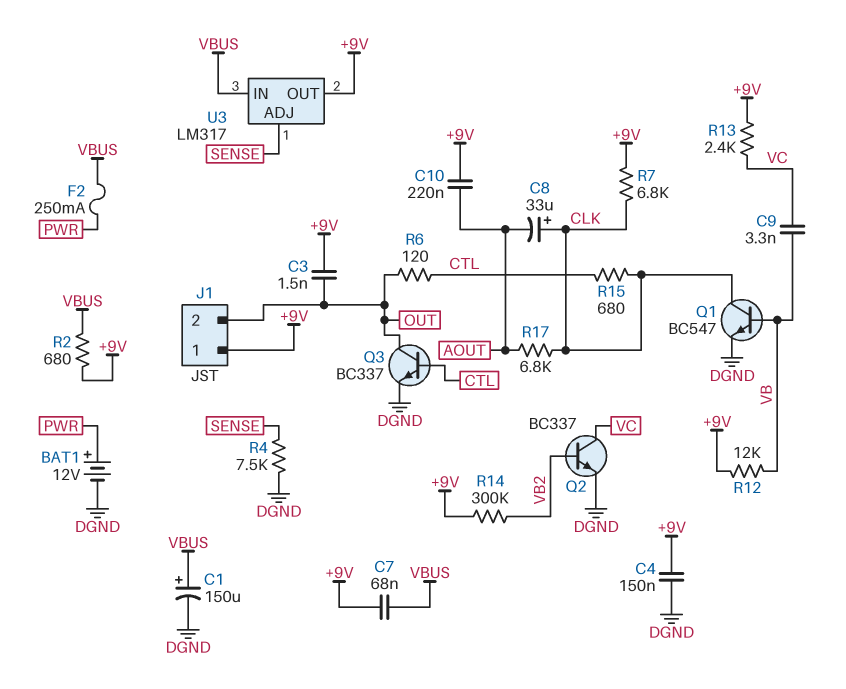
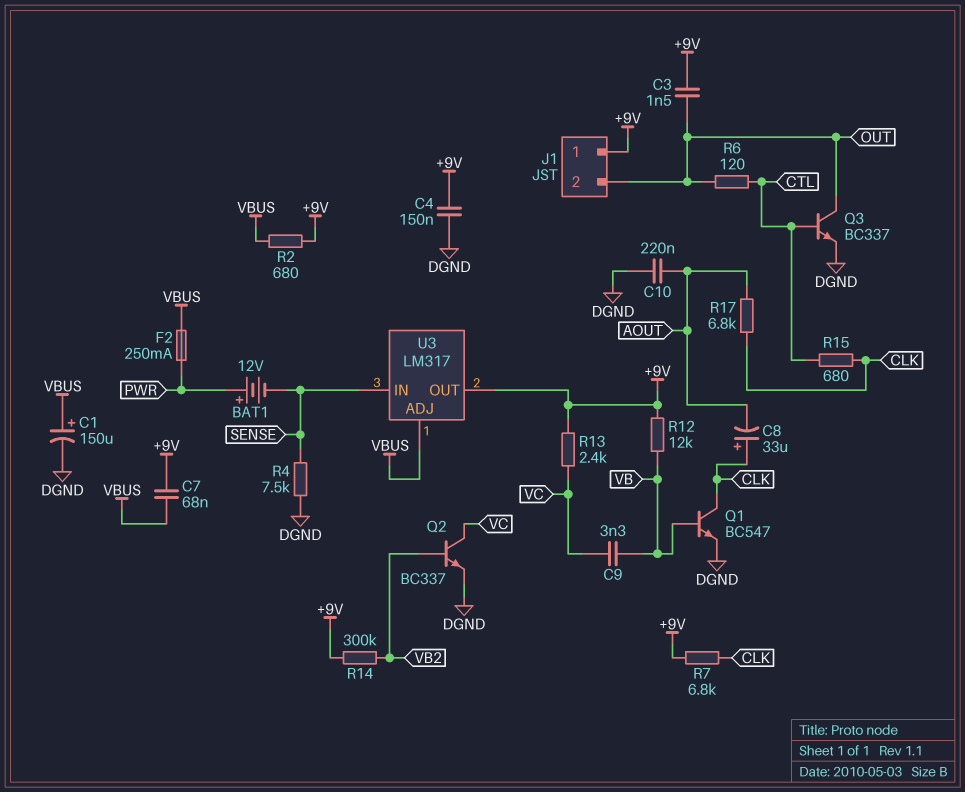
BAT1: 12V (plus PWR, minus DGND) -> 12V (plus PWR, minus SENSE)
C10: 220nF (+9V, AOUT) -> 220nF (AOUT, DGND)
U3 pin ADJ: SENSE -> VBUS
U3 pin IN: VBUS -> SENSE

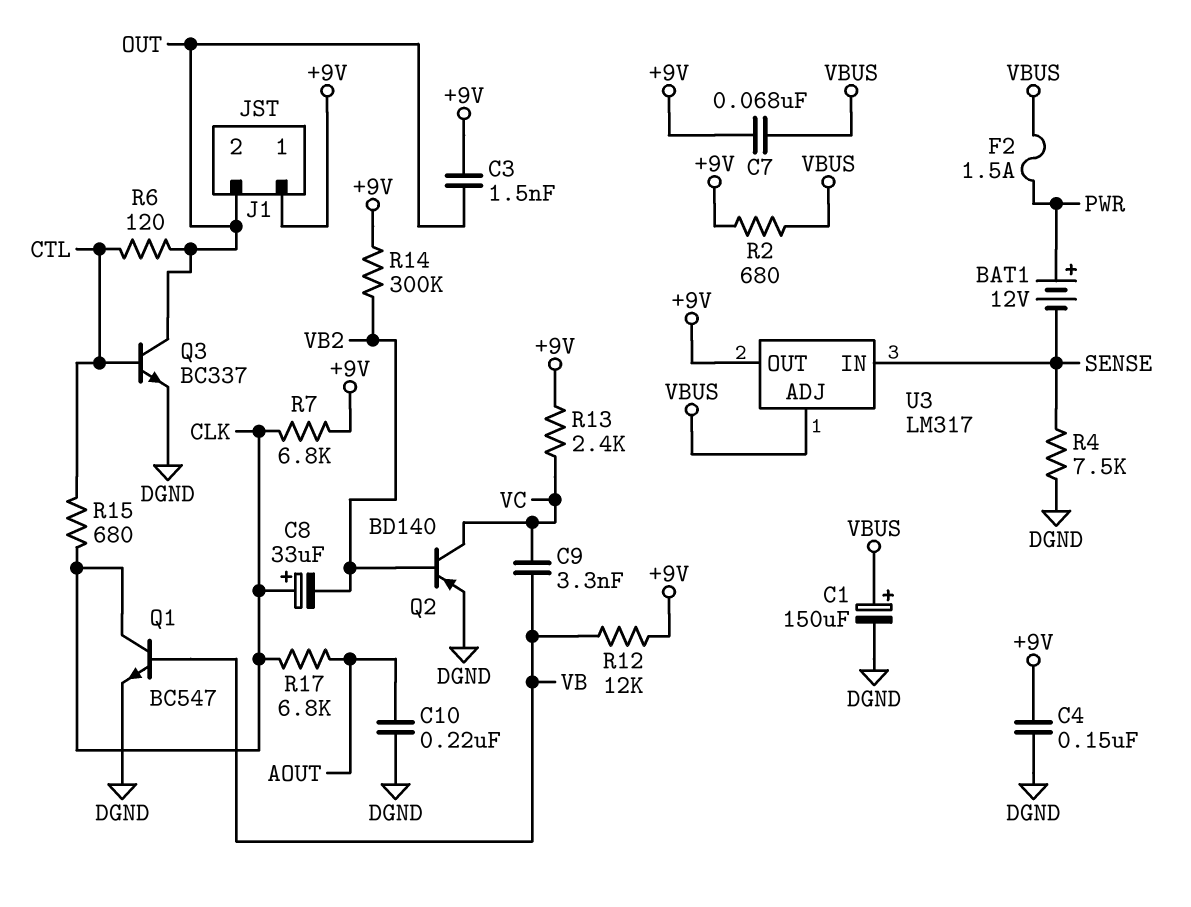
C8: 33uF (plus CLK, minus AOUT) -> 33uF (plus CLK, minus VB2)
F2: 250mA (PWR, VBUS) -> 1.5A (PWR, VBUS)
Q2: NPN BC337 (B VB2, C VC, E DGND) -> PNP BD140 (B VB2, C VC, E DGND)

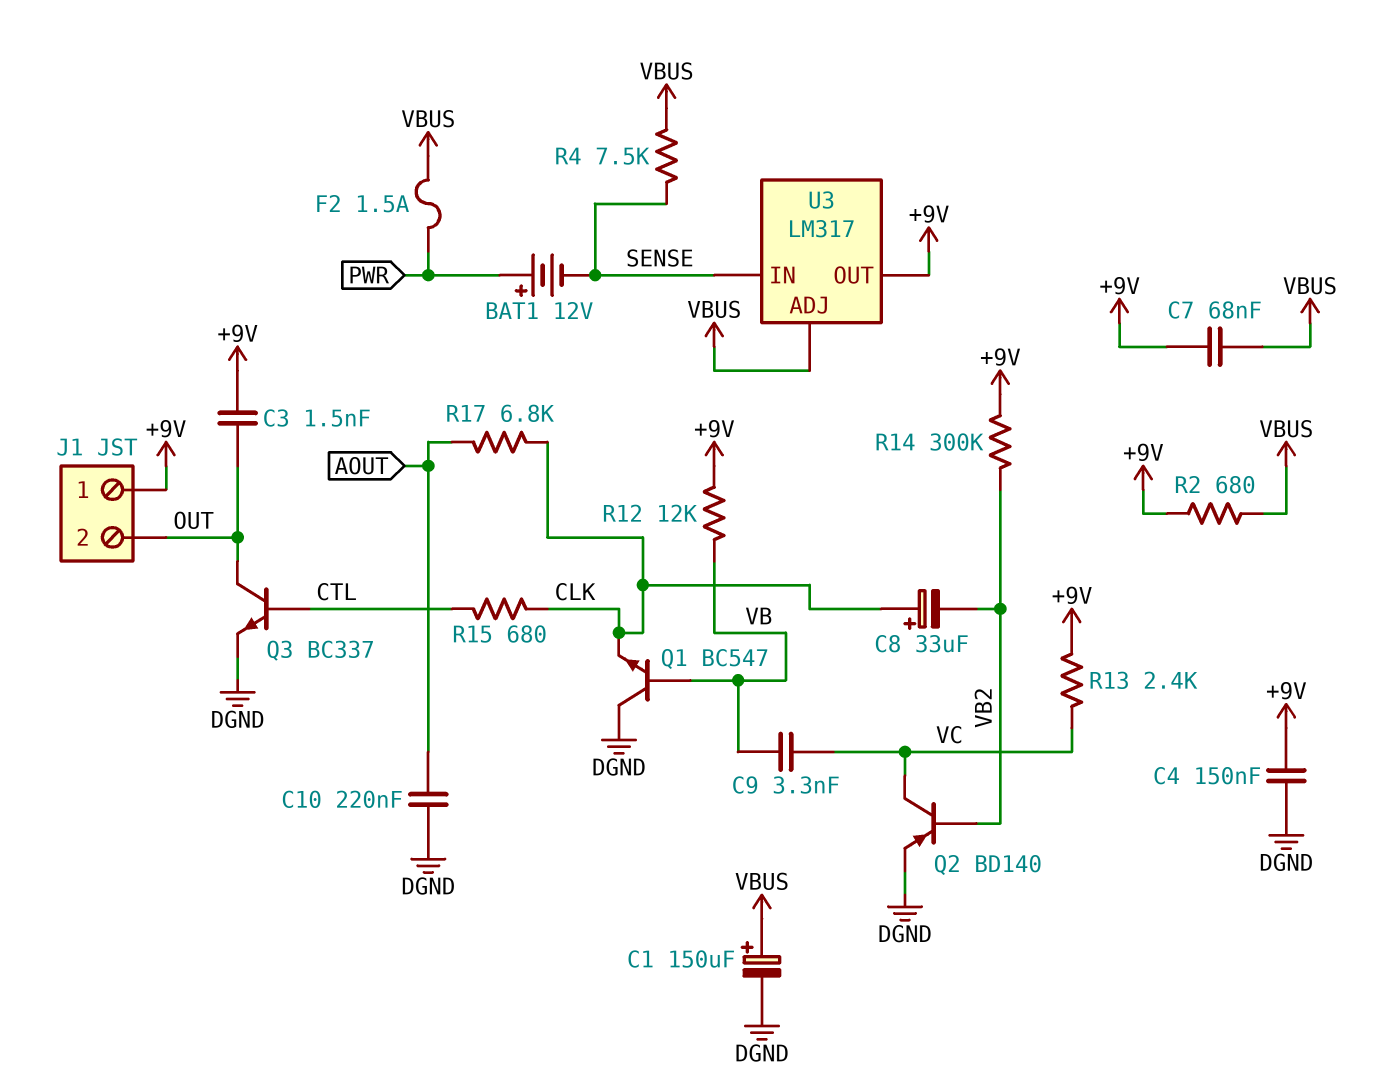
Q1: NPN BC547 (B VB, C CLK, E DGND) -> NPN BC547 (B VB, C DGND, E CLK)
R4: 7.5k (DGND, SENSE) -> 7.5k (SENSE, VBUS)
R6: 120 (CTL, OUT) -> none
R7: 6.8k (+9V, CLK) -> none

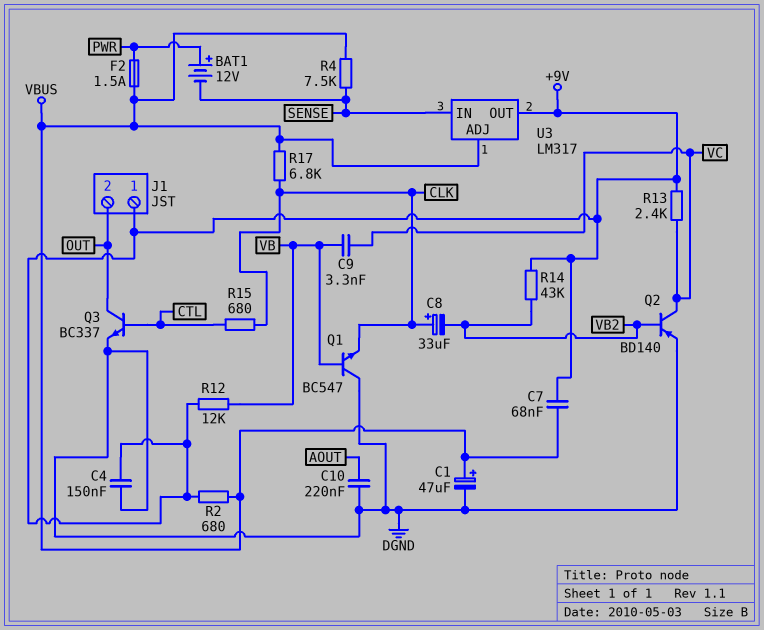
C1: 150uF (plus VBUS, minus DGND) -> 47uF (plus VBUS, minus DGND)
C3: 1.5nF (+9V, OUT) -> none
R14: 300k (+9V, VB2) -> 43k (+9V, VB2)
R17: 6.8k (AOUT, CLK) -> 6.8k (CLK, VBUS)

